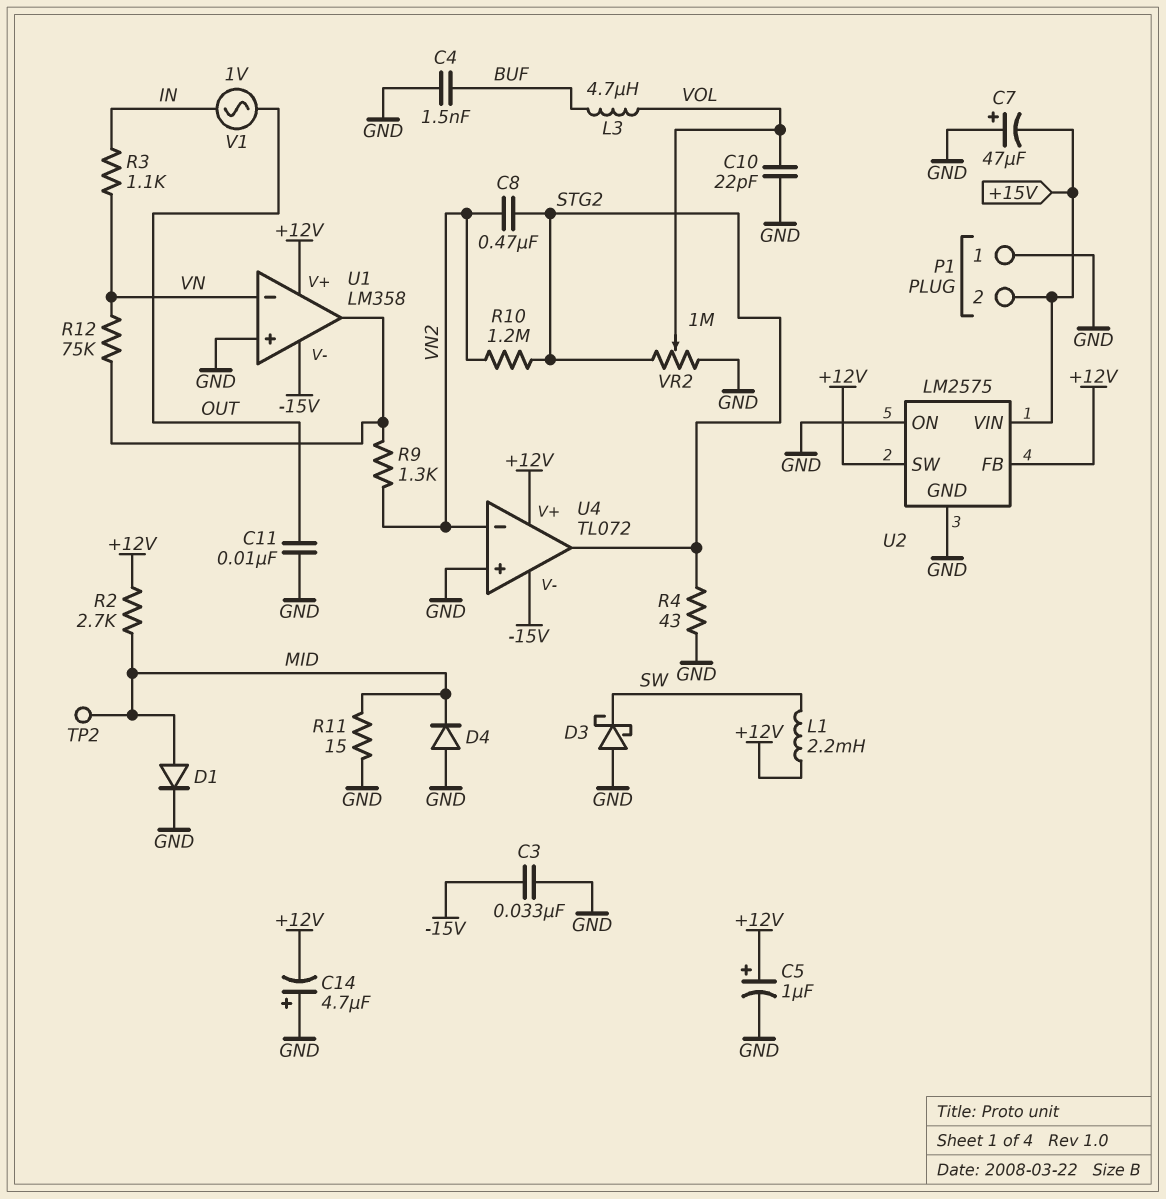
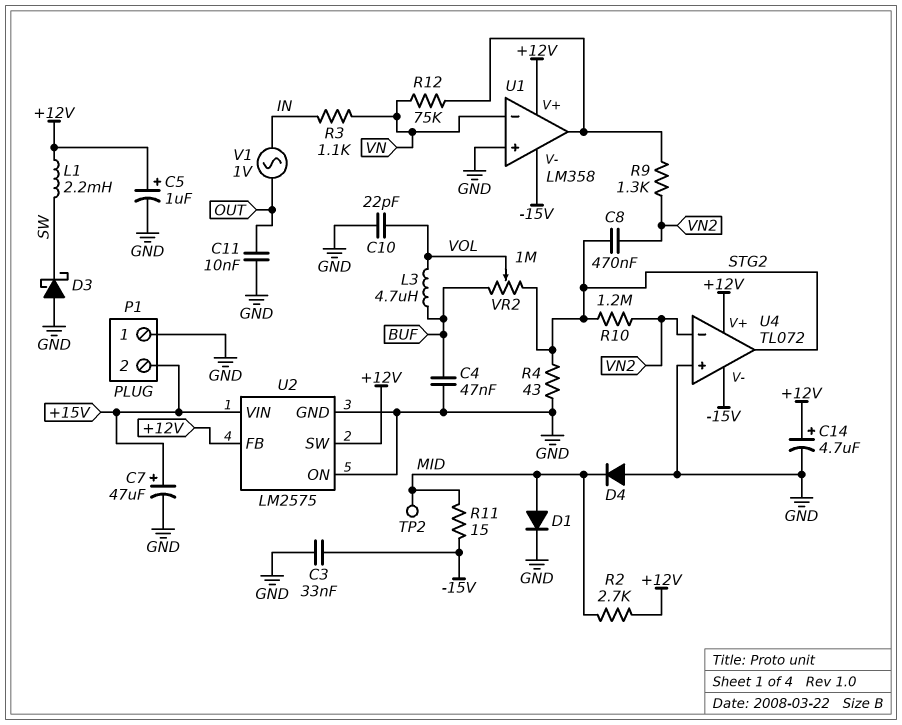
C4: 1.5nF (BUF, GND) -> 47nF (BUF, GND)
C7: 47uF (plus GND, minus +15V) -> 47uF (plus +15V, minus GND)
C14: 4.7uF (plus GND, minus +12V) -> 4.7uF (plus +12V, minus GND)
R11: 15 (GND, MID) -> 15 (-15V, MID)
VR2: 1M (GND, STG2, wiper VOL) -> 1M (BUF, STG2, wiper VOL)

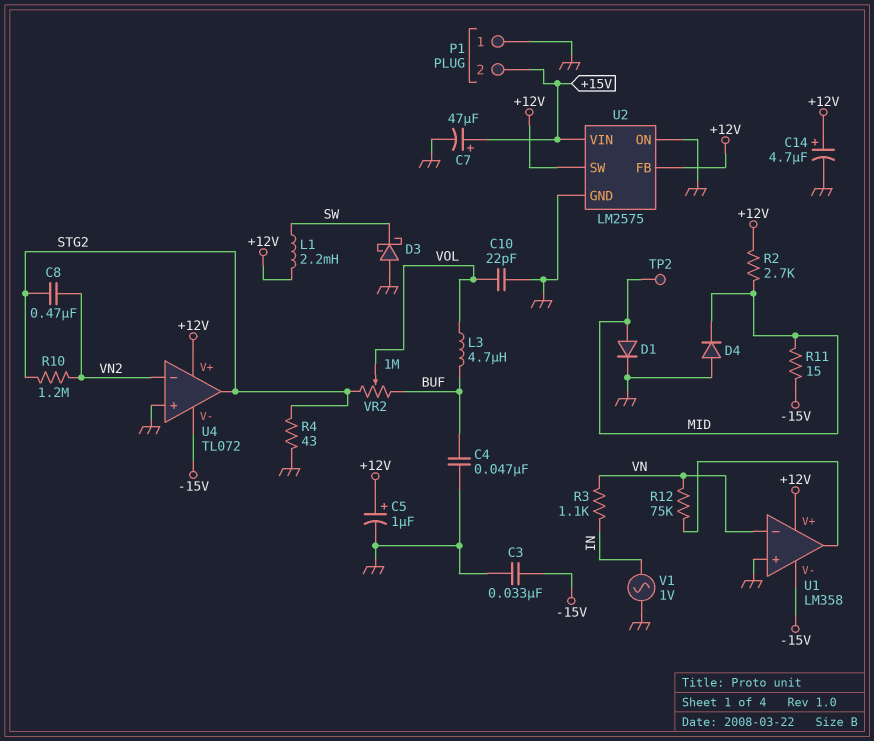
C11: 10nF (GND, OUT) -> none
R9: 1.3k (U1/out, VN2) -> none
V1: AC 1V (IN, OUT) -> AC 1V (GND, IN)

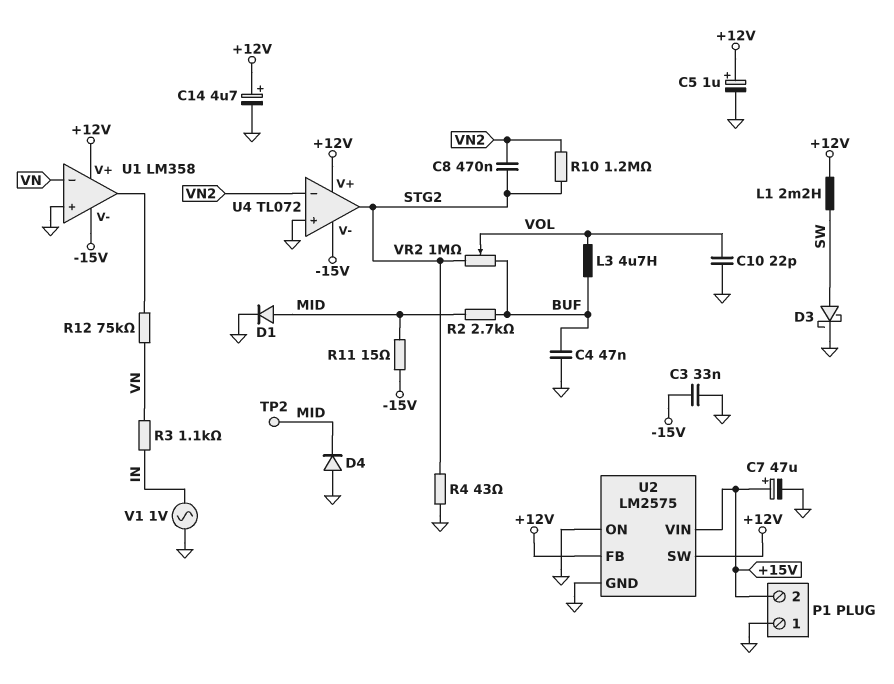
D3: schottky (A GND, K SW) -> schottky (A SW, K GND)
R2: 2.7k (+12V, MID) -> 2.7k (BUF, MID)

